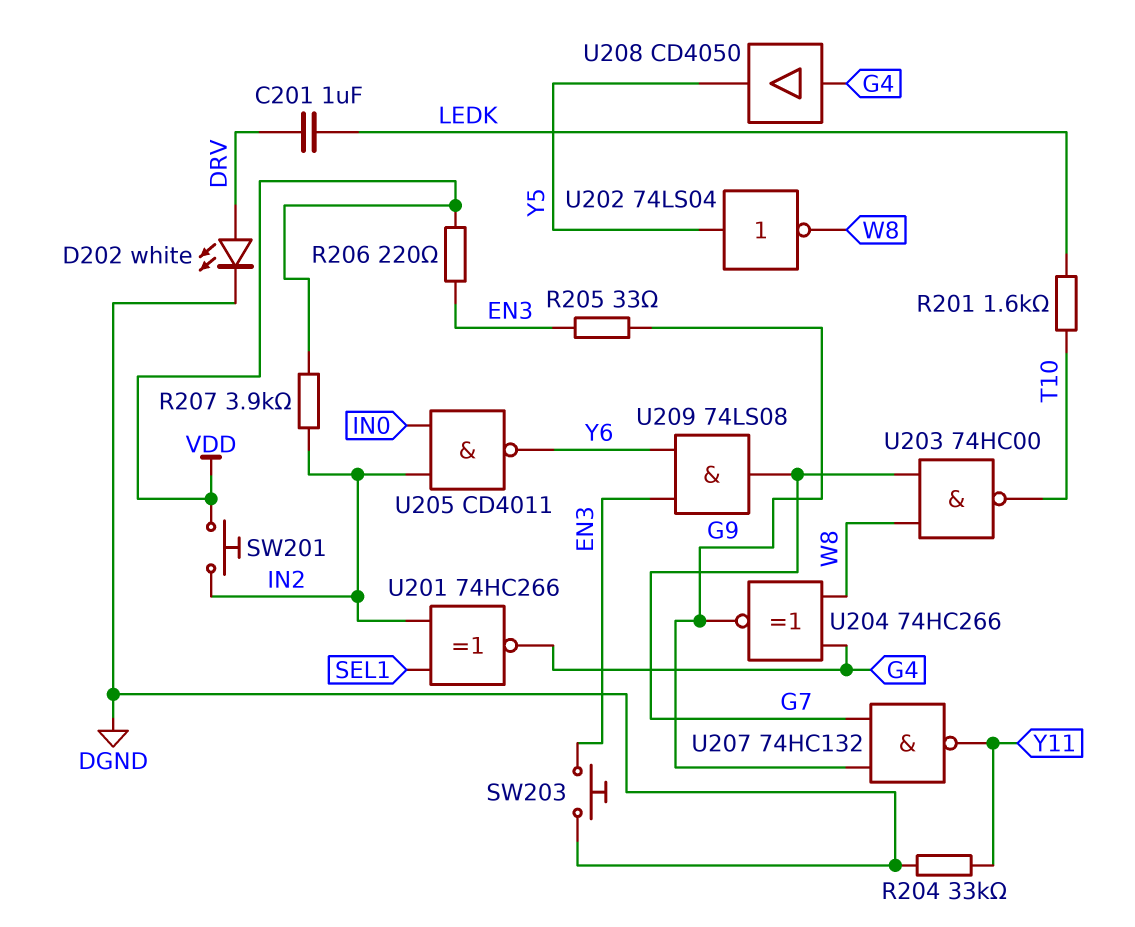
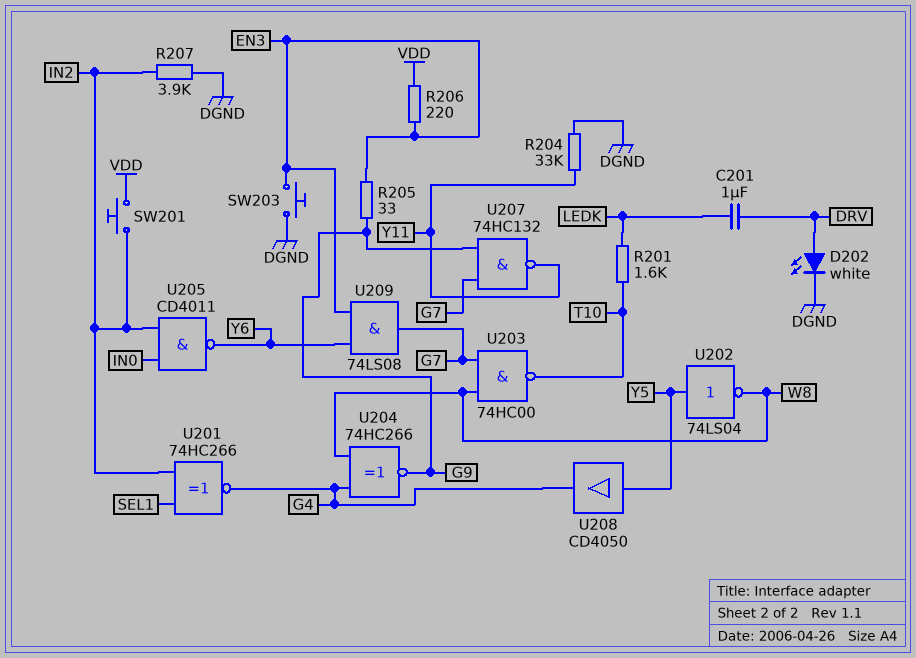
R207: 3.9k (IN2, VDD) -> 3.9k (DGND, IN2)
U208: buffer CD4050 (in G4, out Y5) -> buffer CD4050 (in Y5, out G4)

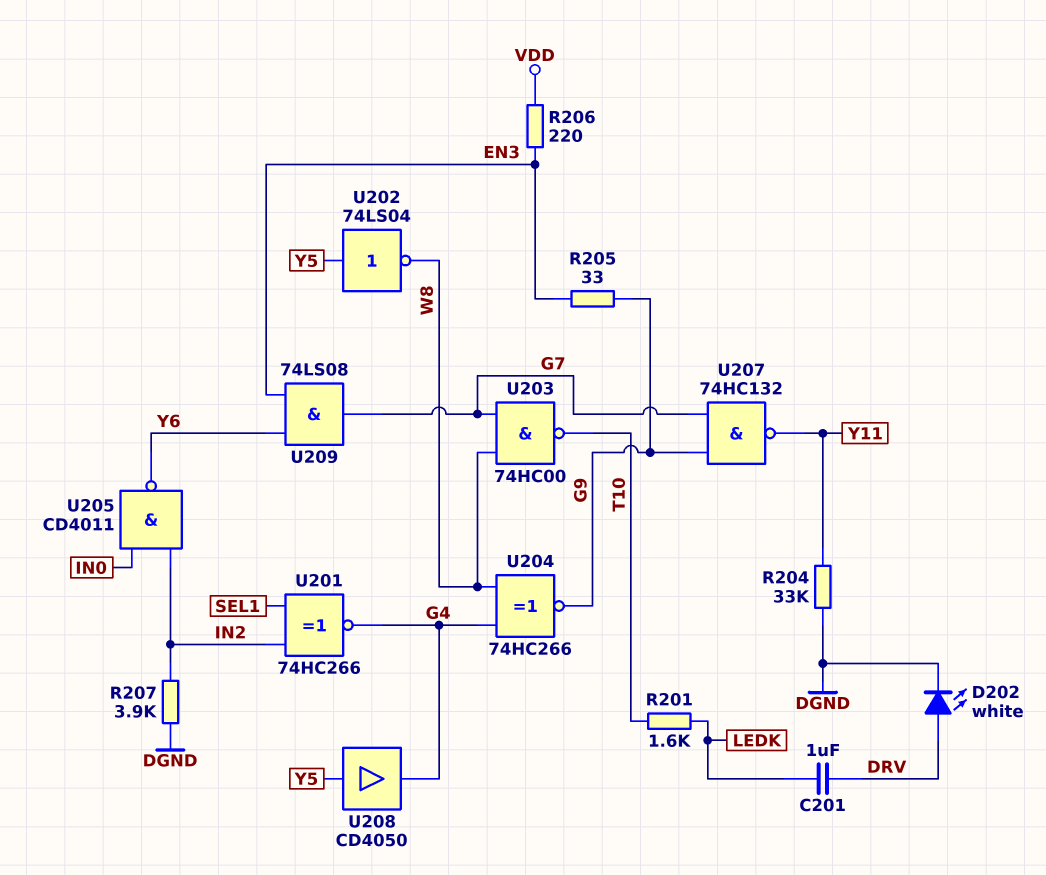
SW201: button (IN2, VDD) -> none
SW203: button (DGND, EN3) -> none

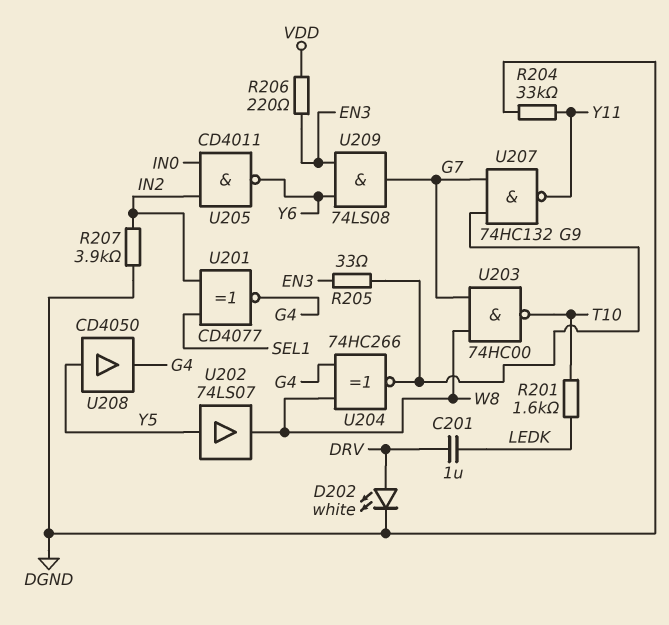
U201: XNOR 74HC266 (in IN2, in SEL1, out G4) -> XNOR CD4077 (in IN2, in SEL1, out G4)
U202: NOT 74LS04 (in Y5, out W8) -> buffer 74LS07 (in Y5, out W8)

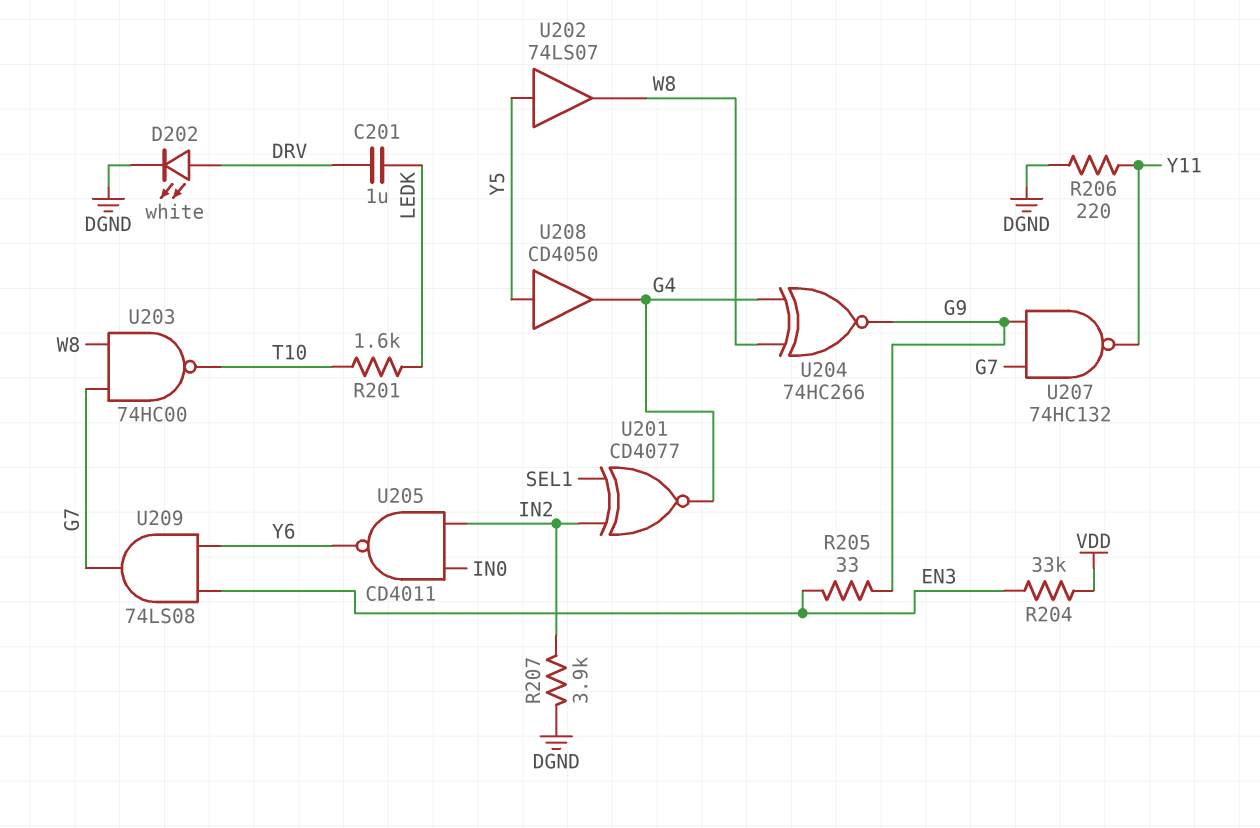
R204: 33k (DGND, Y11) -> 33k (EN3, VDD)
R206: 220 (EN3, VDD) -> 220 (DGND, Y11)

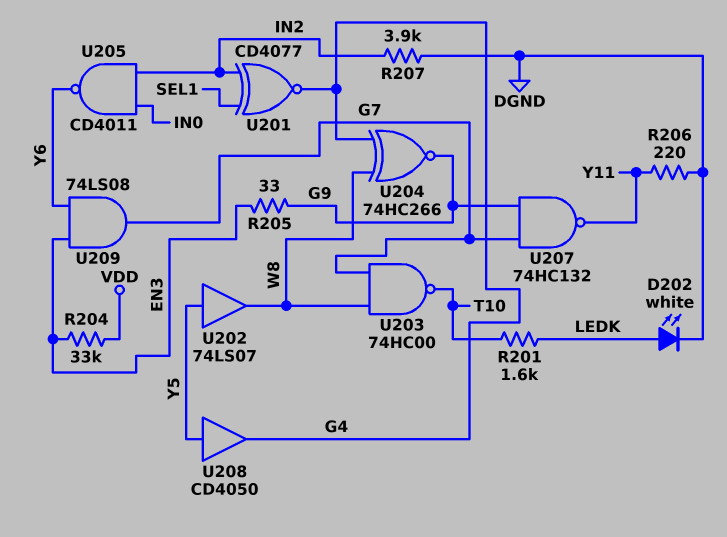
C201: 1uF (DRV, LEDK) -> none
D202: LED white (A DRV, K DGND) -> LED white (A LEDK, K DGND)

